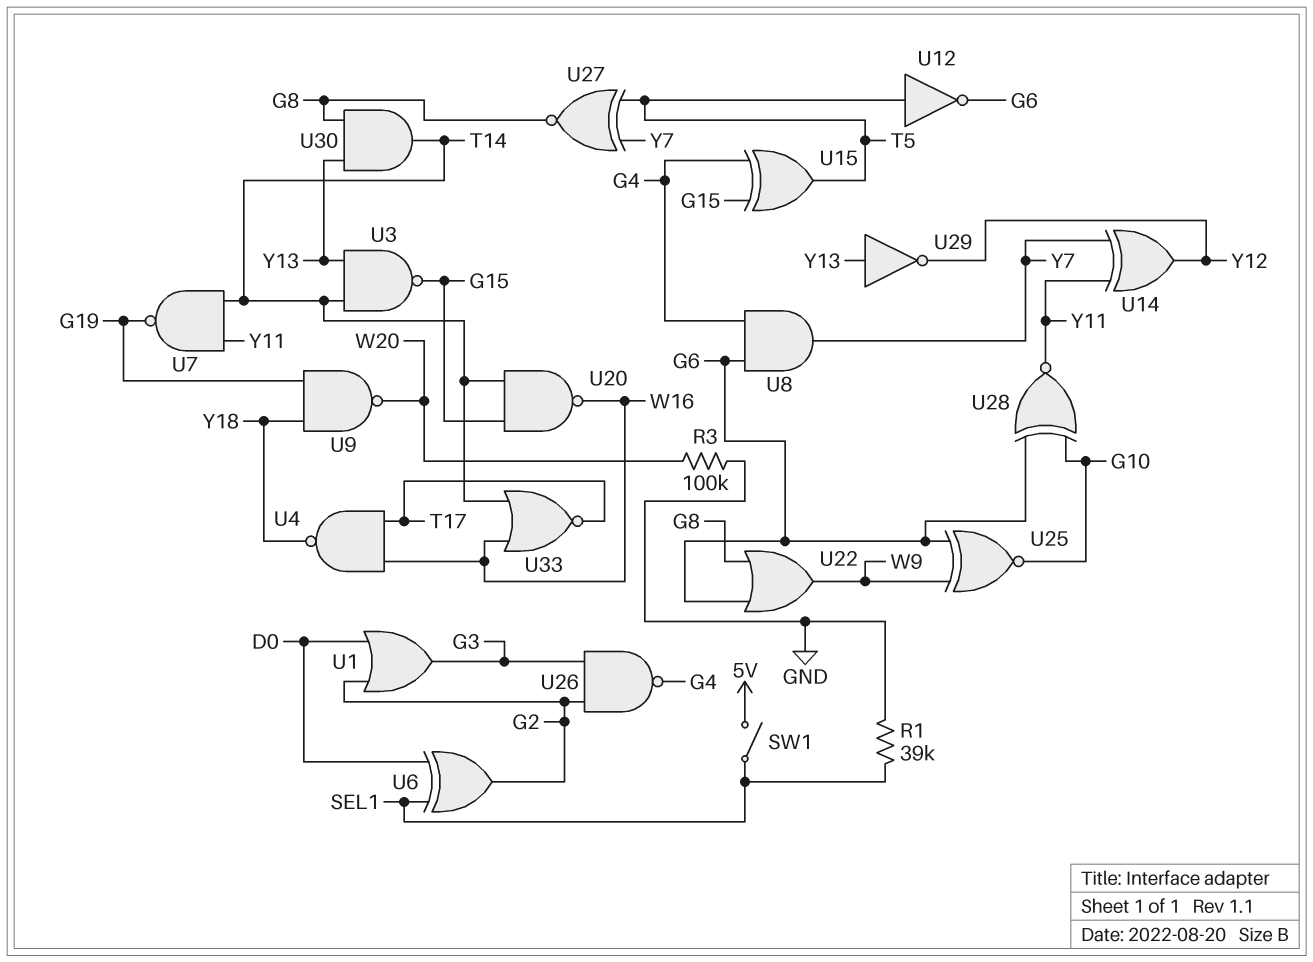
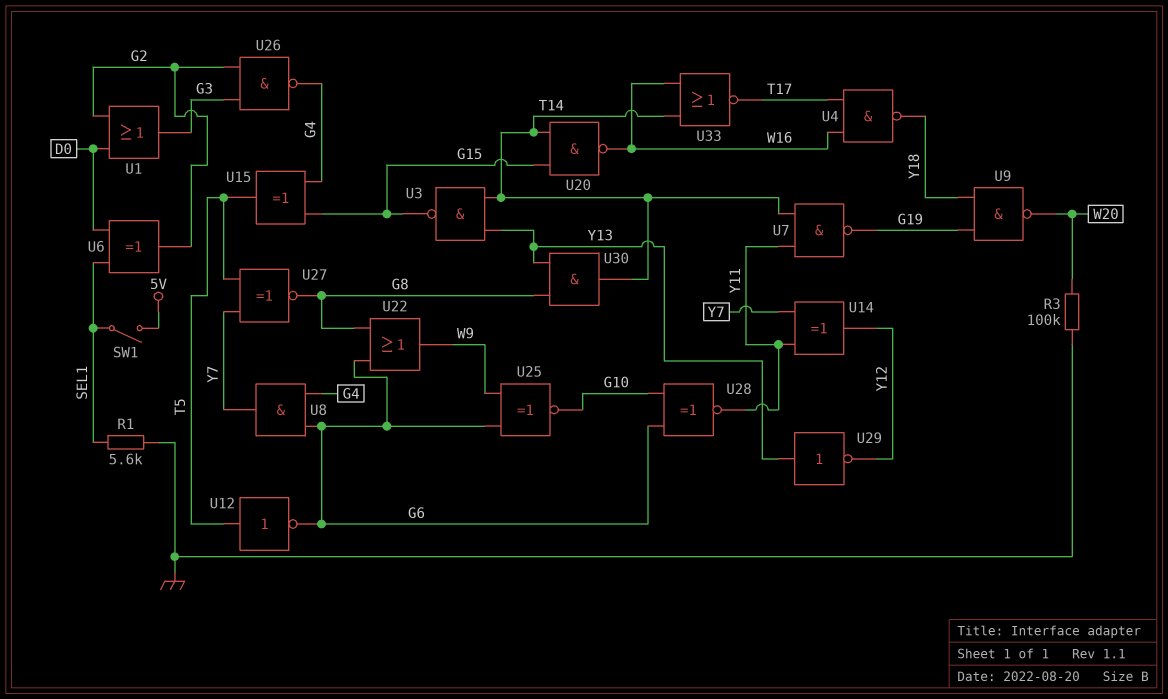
R1: 39k (GND, SEL1) -> 5.6k (GND, SEL1)

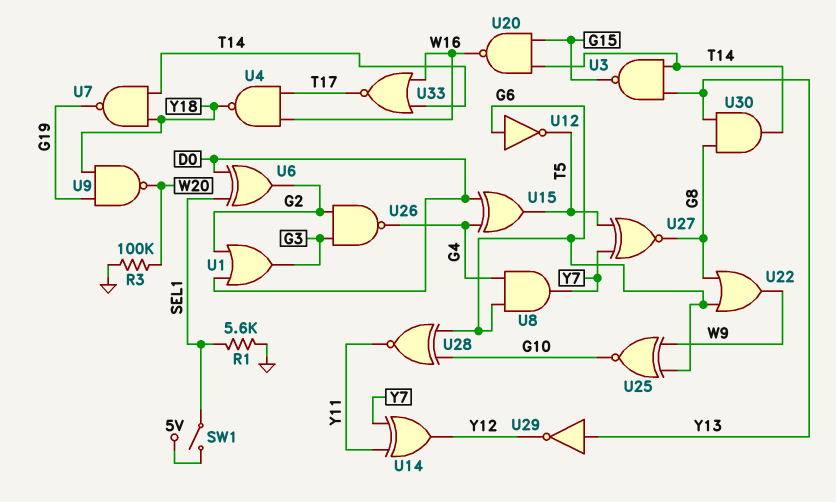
U7: NAND (in T14, in Y11, out G19) -> NAND (in T14, in Y18, out G19)
U12: NOT (in T5, out G6) -> NOT (in G6, out T5)
U15: XOR (in G4, in G15, out T5) -> XOR (in D0, in G4, out T5)

